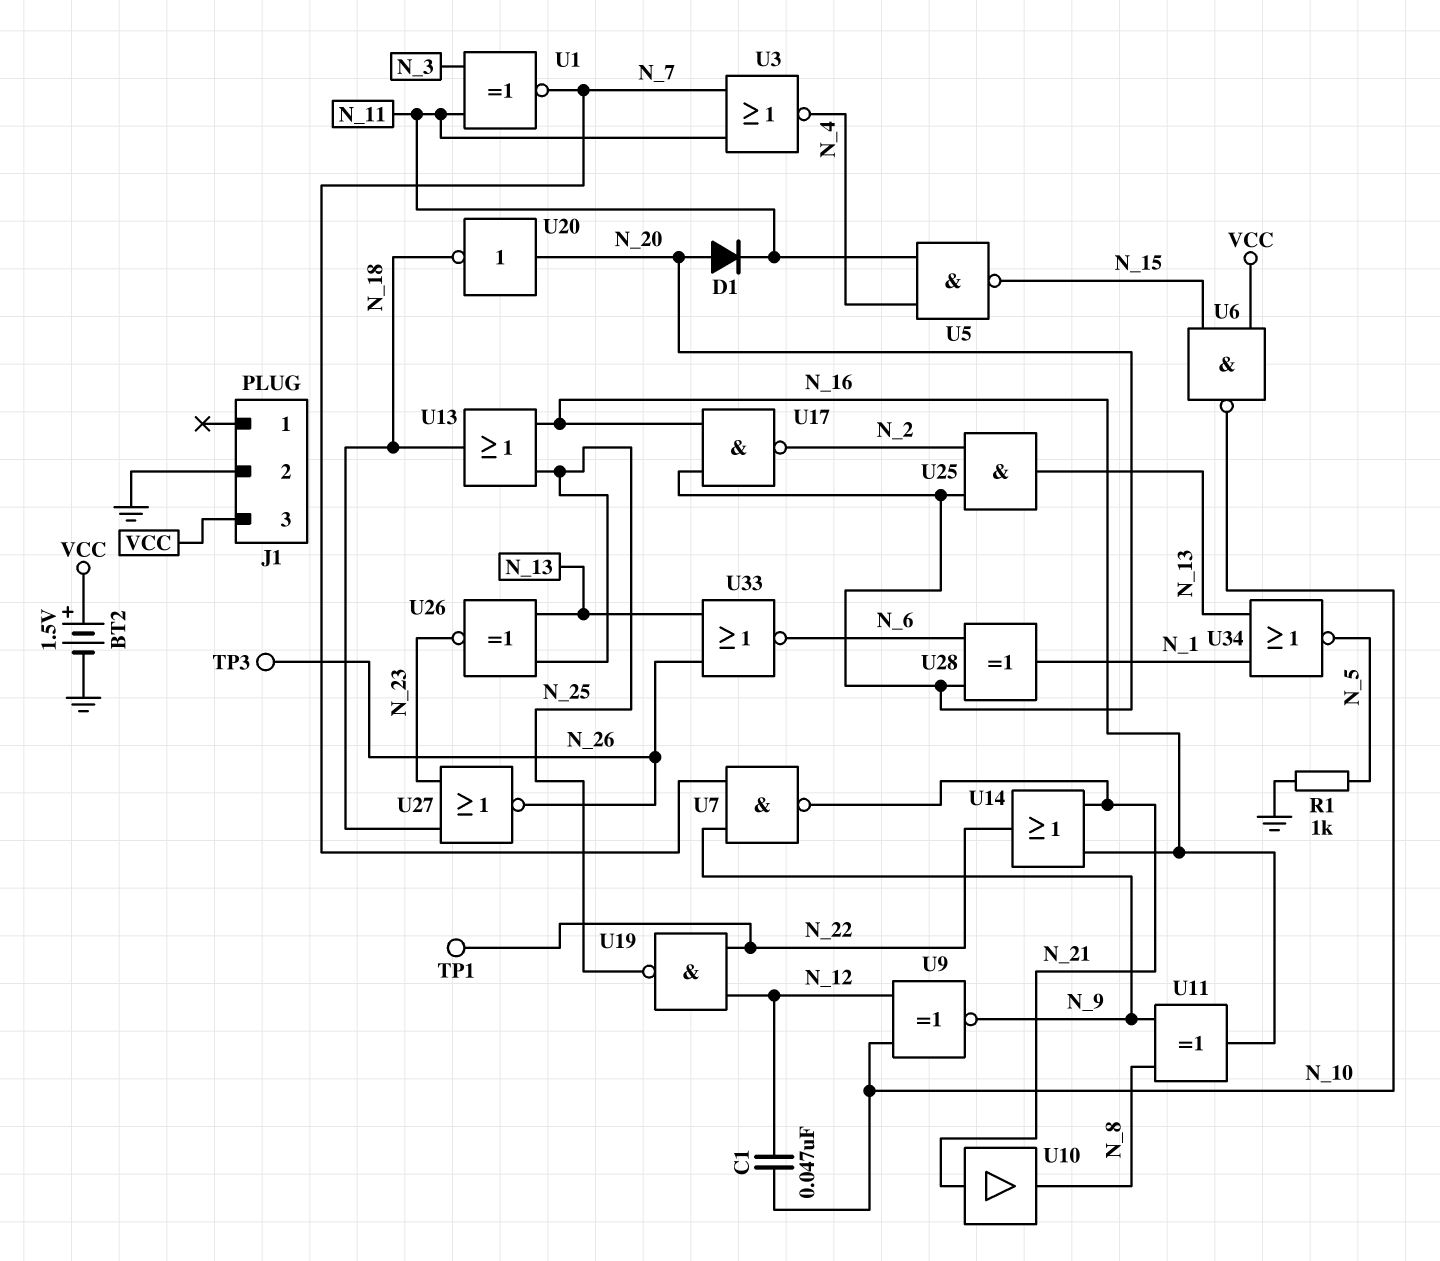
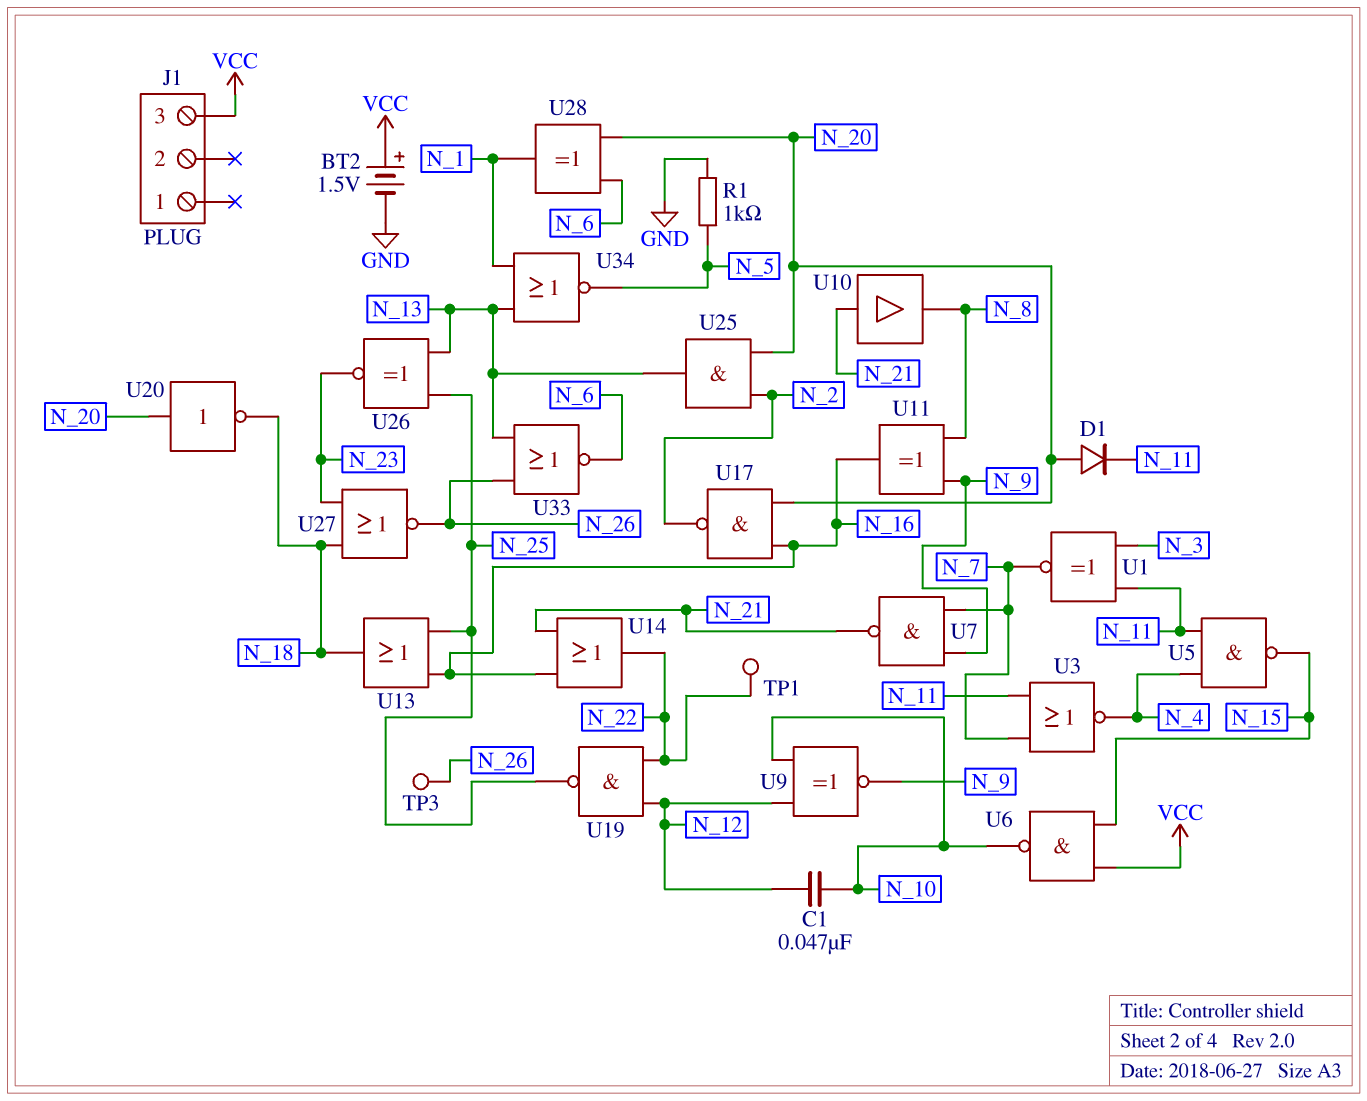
J1 pin 2: GND -> none

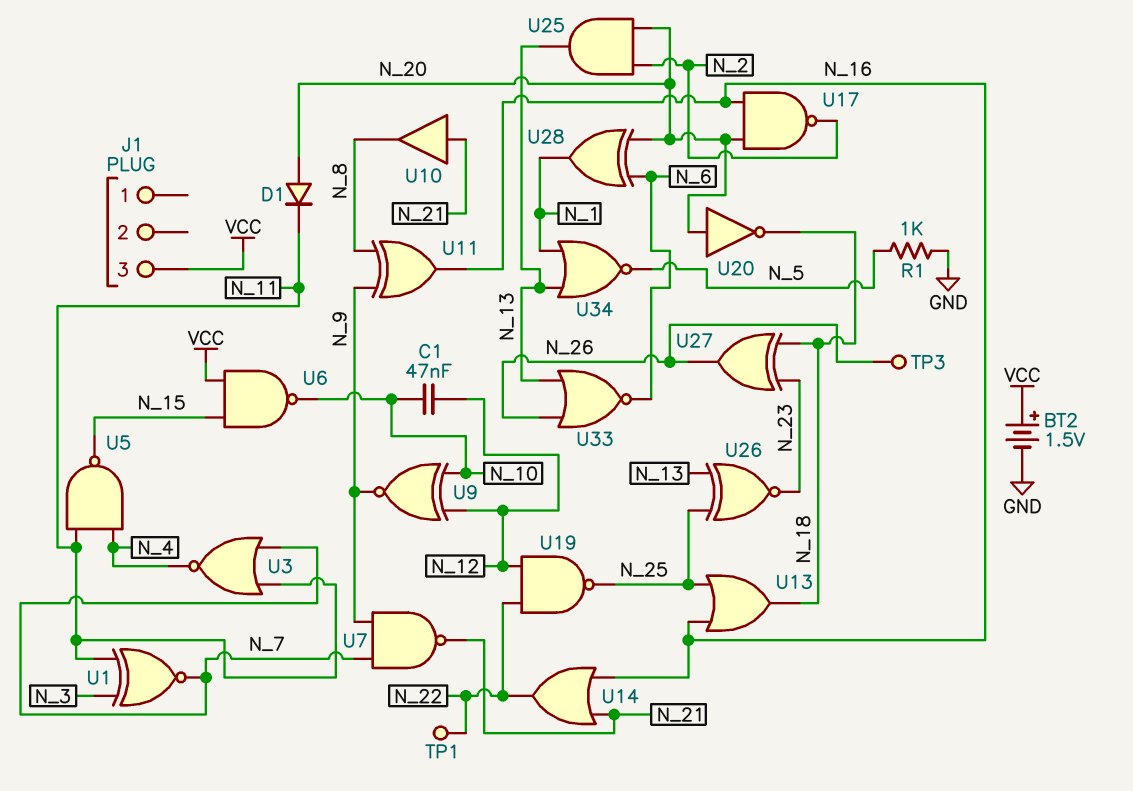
U27: NOR (in N_18, in N_23, out N_26) -> XOR (in N_18, in N_23, out N_26)

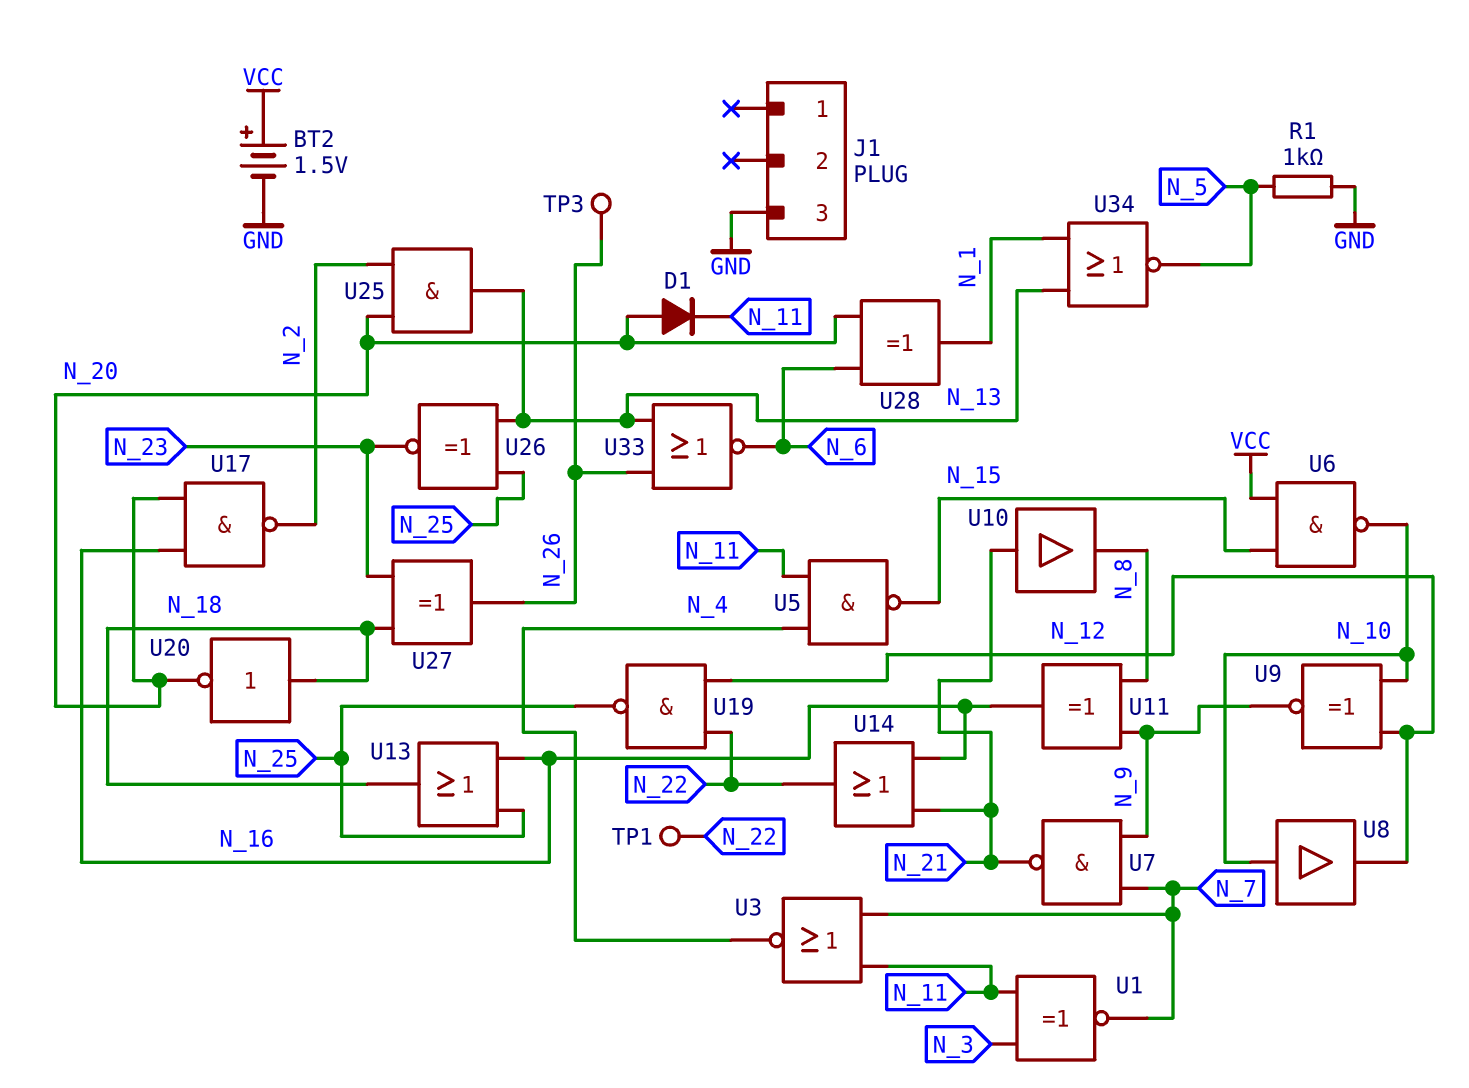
C1: 47nF (N_10, N_12) -> none
J1 pin 3: VCC -> GND
U8: none -> buffer (in N_10, out N_12)
U20: NOT (in N_20, out N_18) -> NOT (in N_18, out N_20)

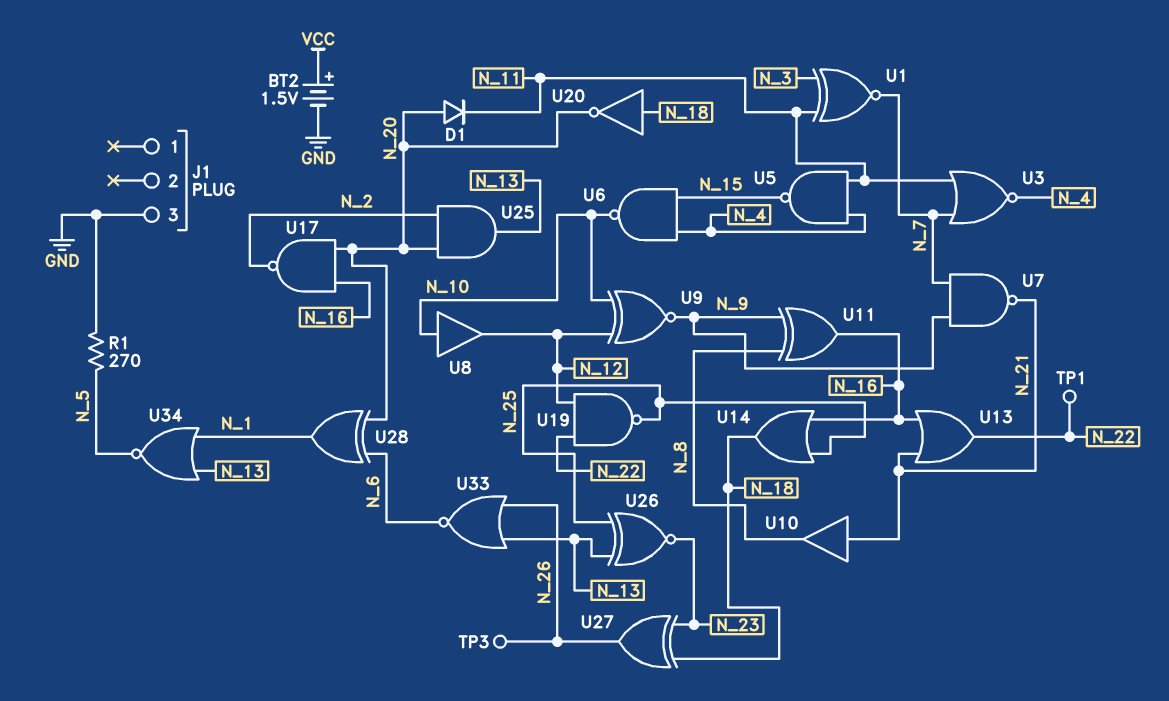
R1: 1k (GND, N_5) -> 270 (GND, N_5)
U6: NAND (in N_15, in VCC, out N_10) -> NAND (in N_4, in N_15, out N_10)
U13: OR (in N_16, in N_25, out N_18) -> OR (in N_16, in N_21, out N_22)
U14: OR (in N_16, in N_21, out N_22) -> OR (in N_16, in N_25, out N_18)

